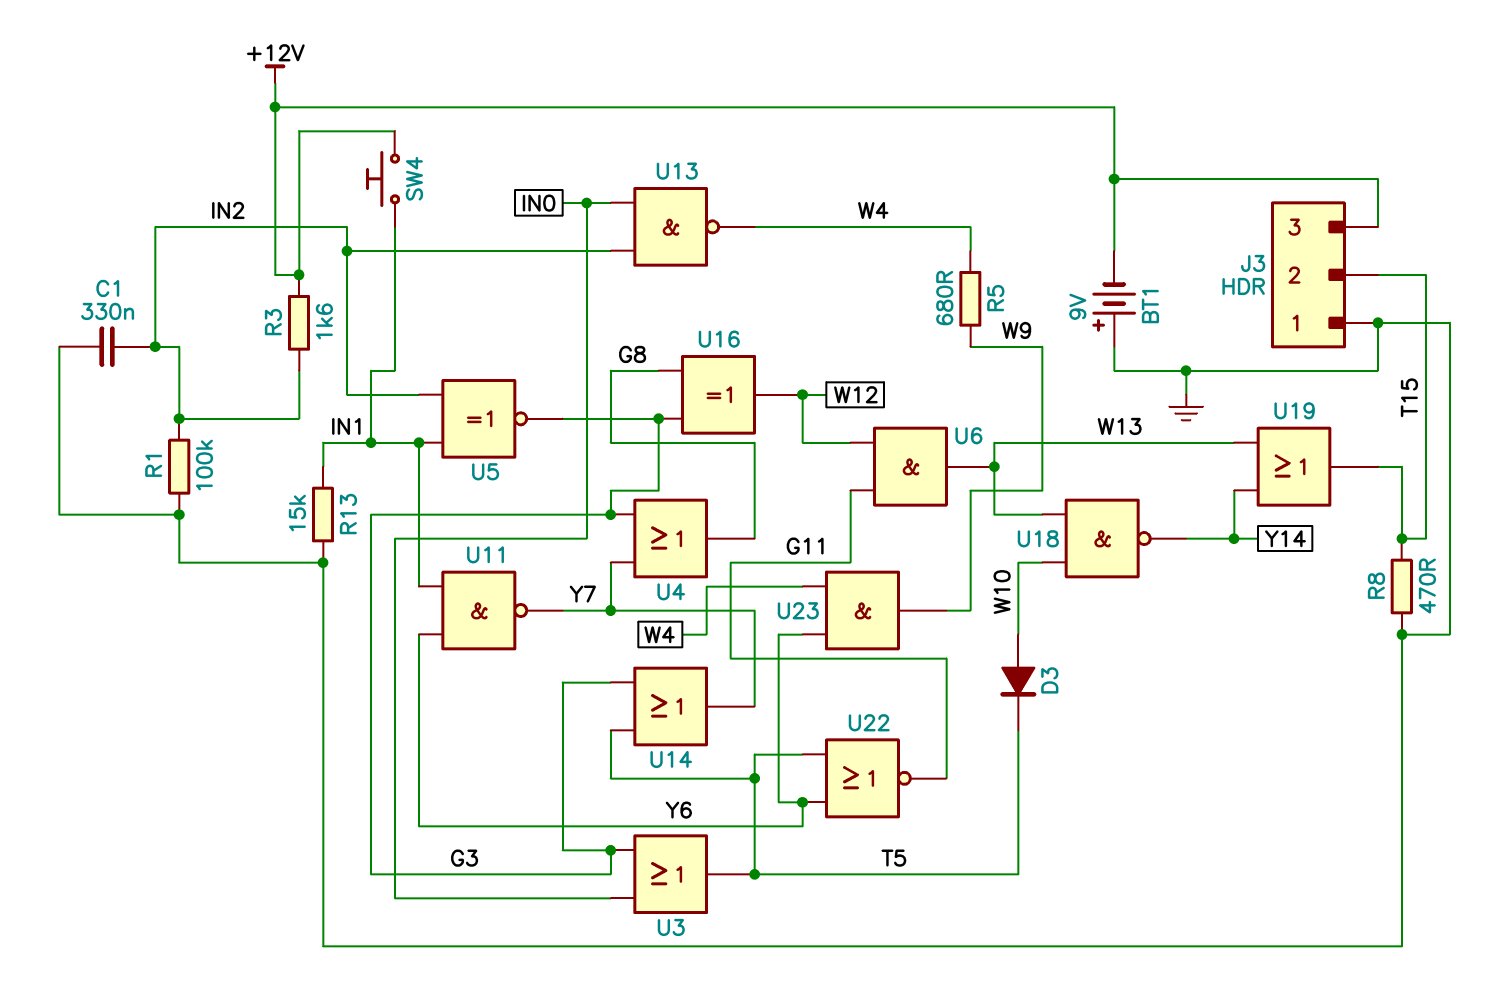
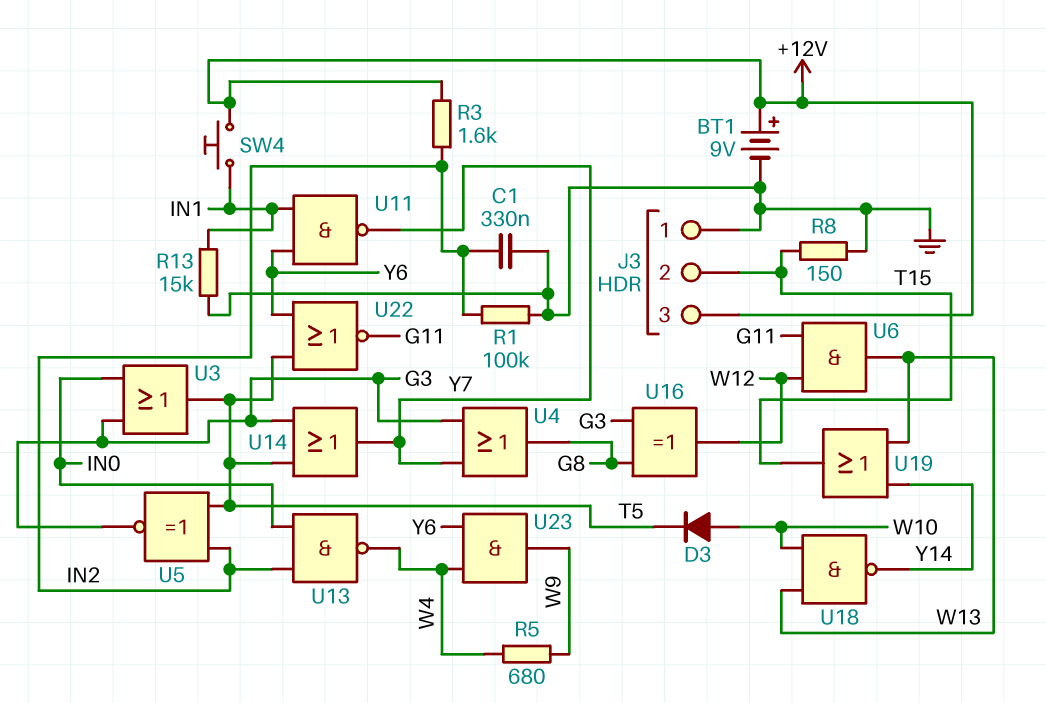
BT1: 9V (plus GND, minus +12V) -> 9V (plus +12V, minus GND)
R8: 470 (GND, T15) -> 150 (GND, T15)
U5: XNOR (in IN1, in IN2, out G3) -> XNOR (in IN2, in T5, out G3)

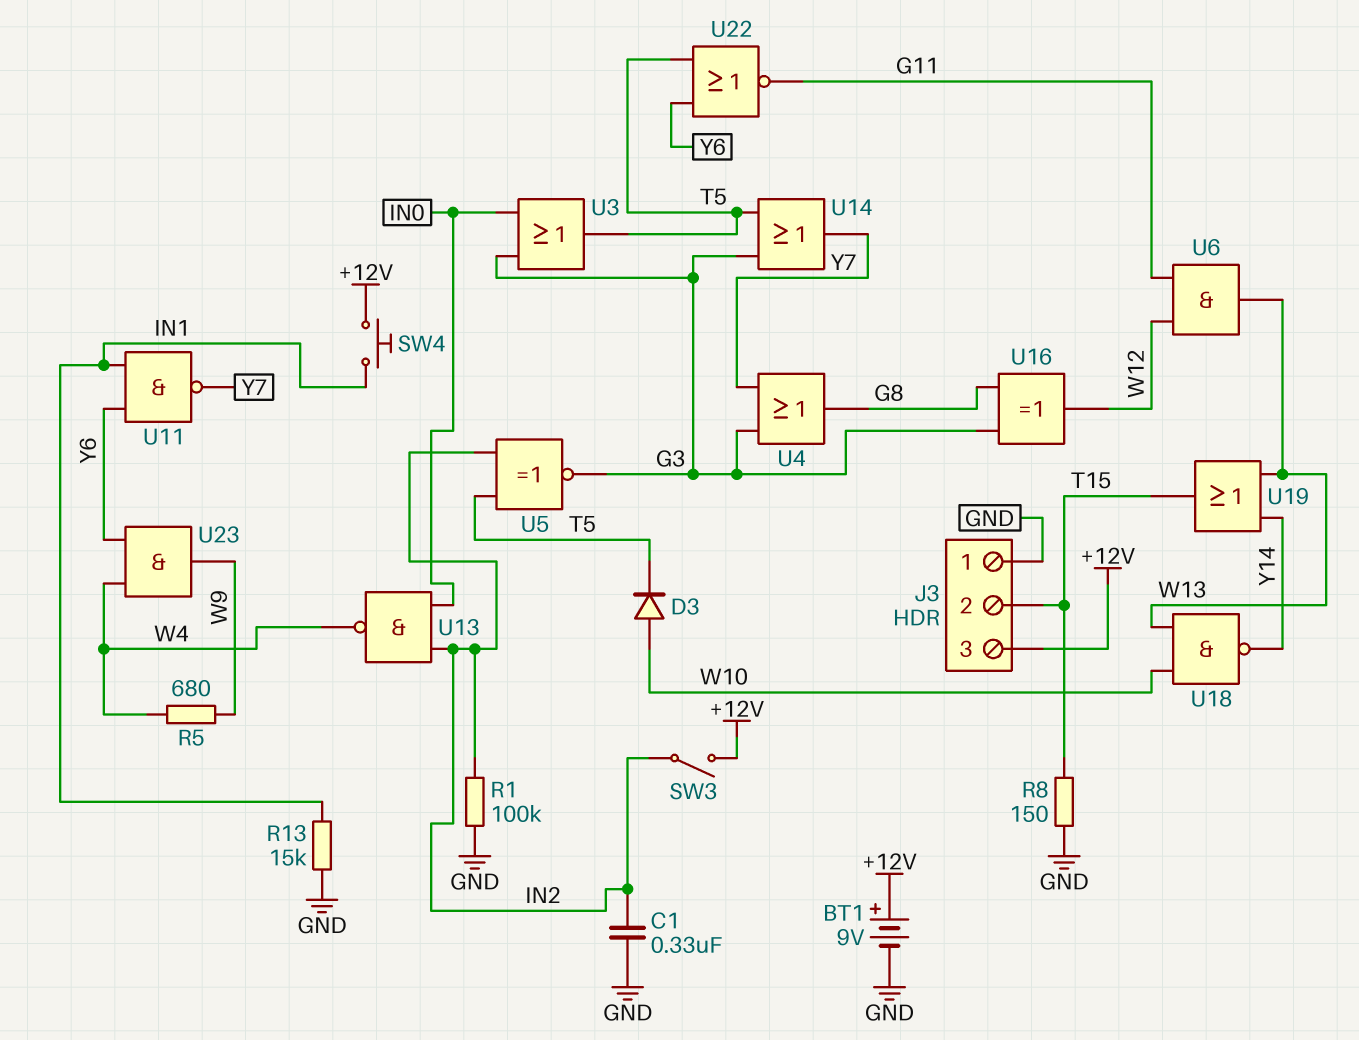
R3: 1.6k (+12V, IN2) -> none
SW3: none -> switch (+12V, IN2)

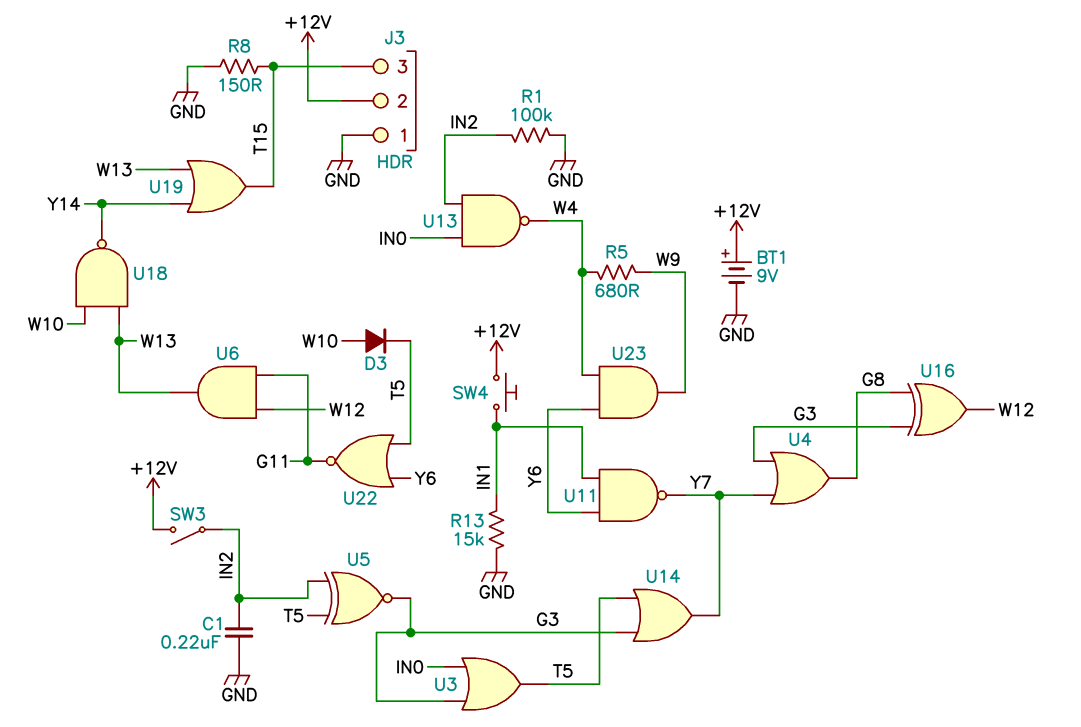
C1: 330nF (GND, IN2) -> 220nF (GND, IN2)
J3 pin 2: T15 -> +12V
J3 pin 3: +12V -> T15

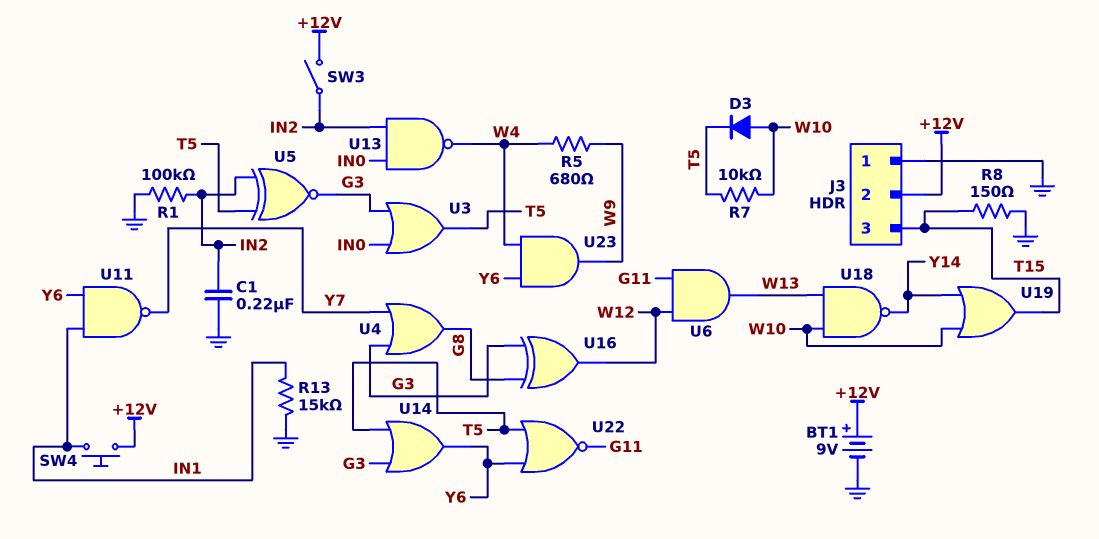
R7: none -> 10k (T5, W10)
U14: OR (in G3, in T5, out Y7) -> OR (in G3, in T5, out Y6)
U19: OR (in W13, in Y14, out T15) -> OR (in W10, in Y14, out T15)

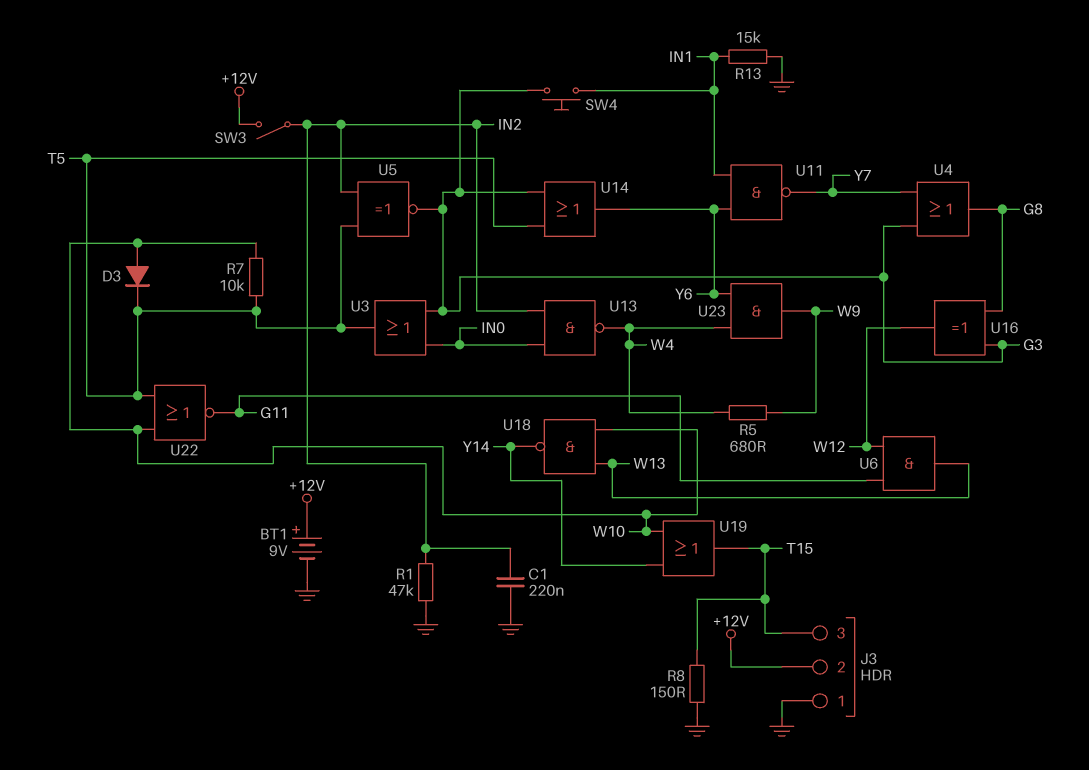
R1: 100k (GND, IN2) -> 47k (GND, IN2)
SW4: button (+12V, IN1) -> button (G3, IN1)
U22: NOR (in T5, in Y6, out G11) -> NOR (in T5, in W10, out G11)

